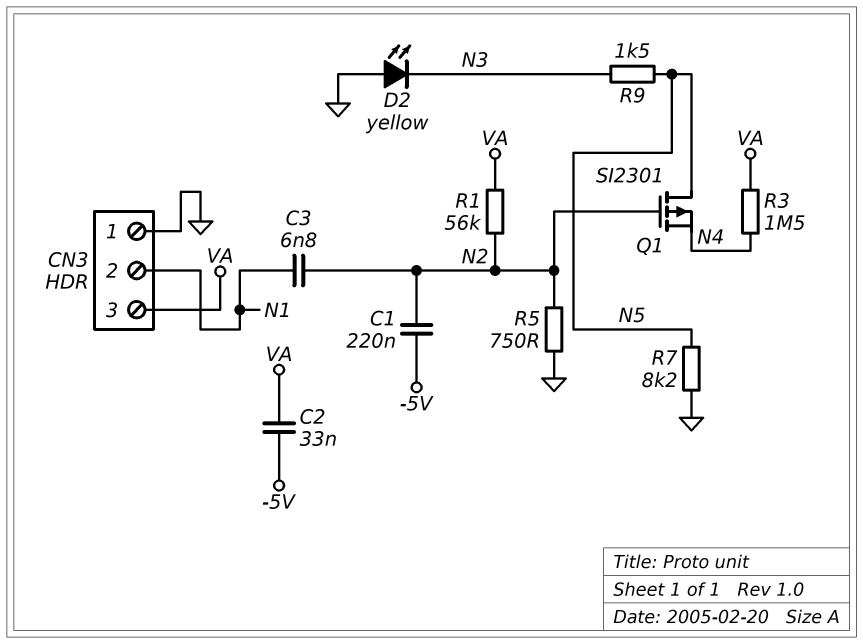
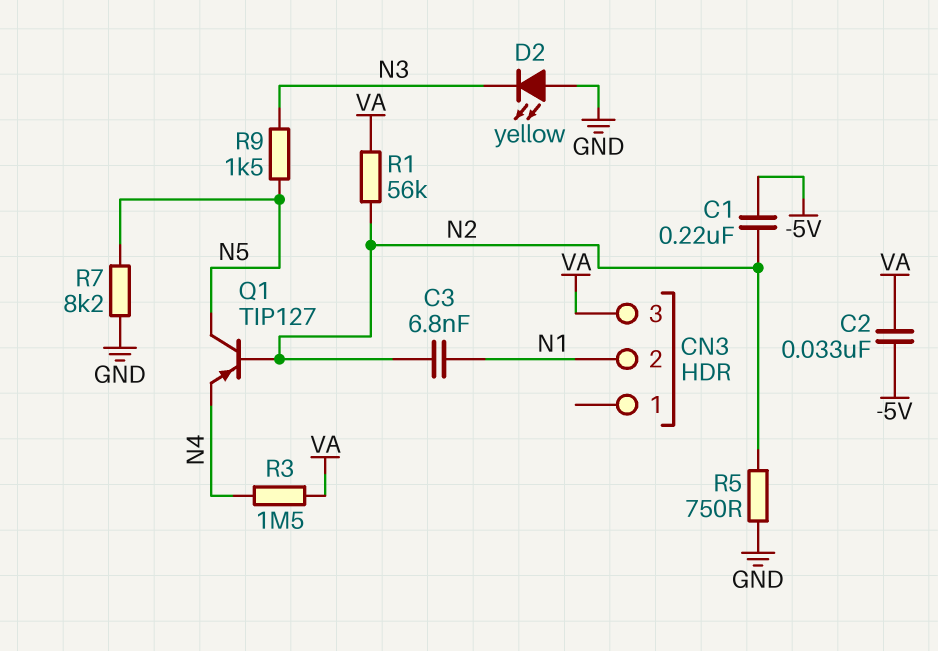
CN3 pin 1: GND -> none
Q1: PMOS SI2301 (G N2, D N5, S N4) -> PNP TIP127 (B N2, C N5, E N4)

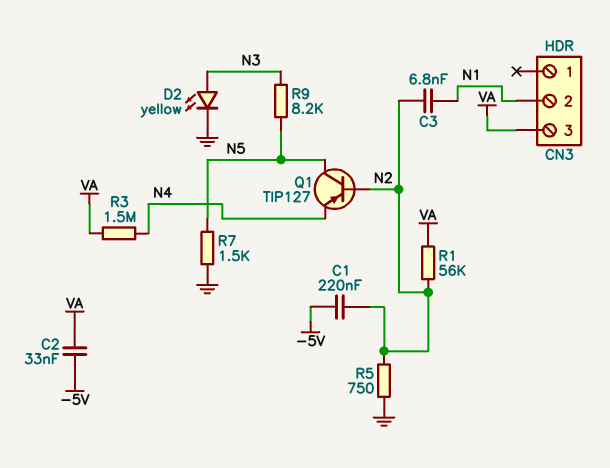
D2: LED yellow (A GND, K N3) -> LED yellow (A N3, K GND)
R7: 8.2k (GND, N5) -> 1.5k (GND, N5)
R9: 1.5k (N3, N5) -> 8.2k (N3, N5)

